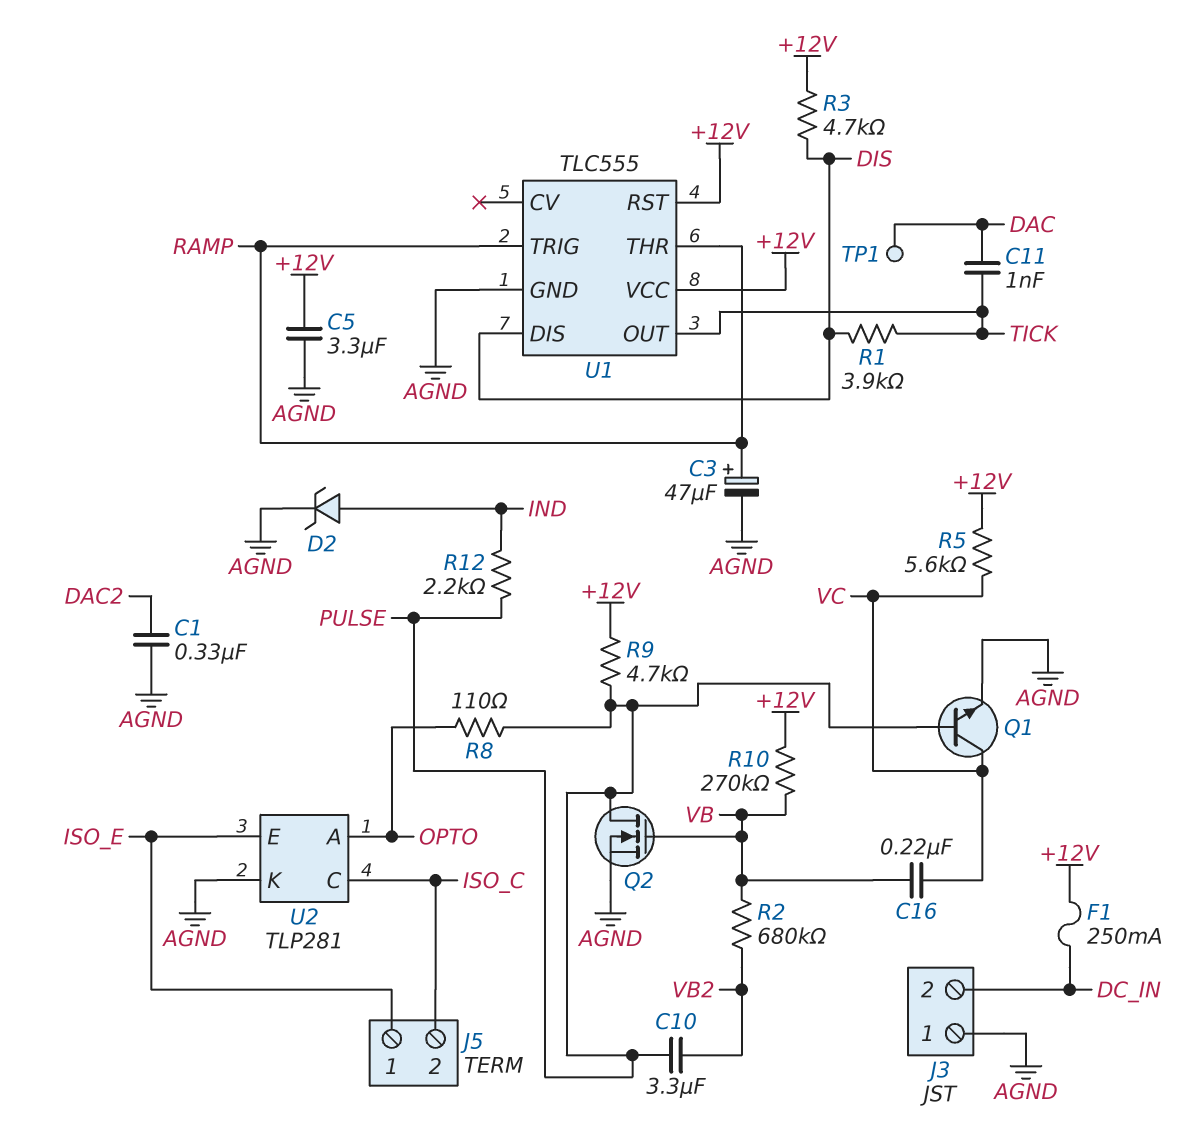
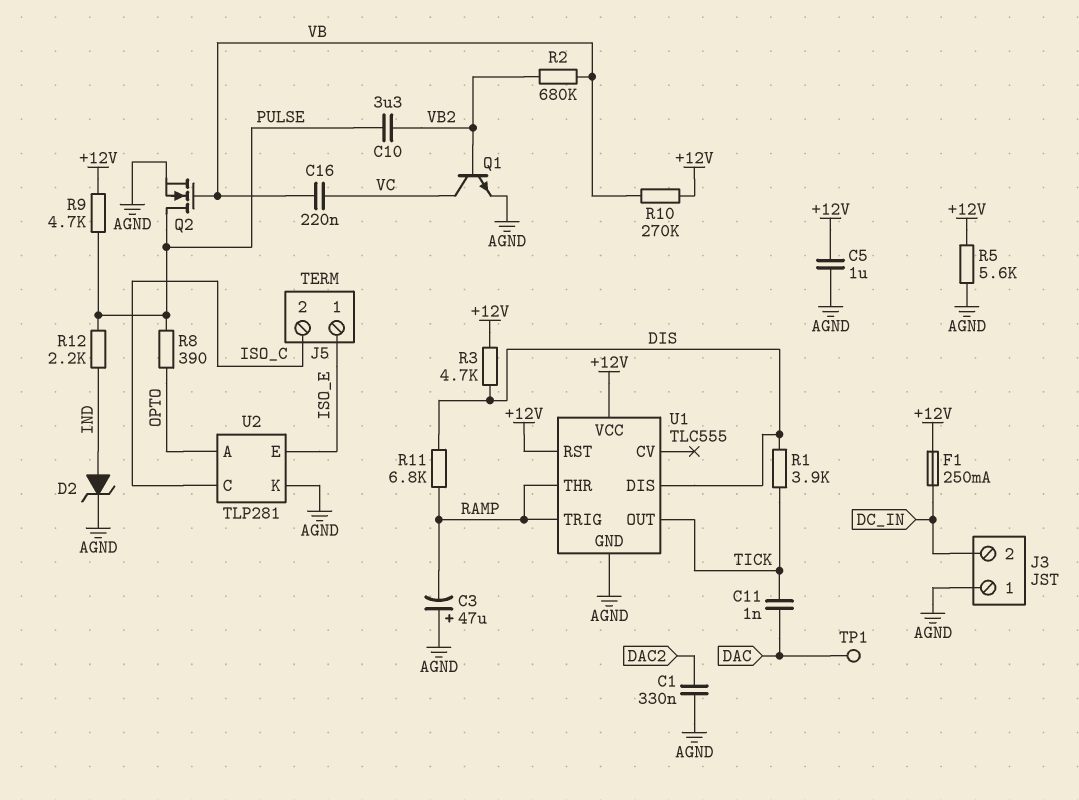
C3: 47uF (plus RAMP, minus AGND) -> 47uF (plus AGND, minus RAMP)
C5: 3.3uF (+12V, AGND) -> 1uF (+12V, AGND)
Q1: NPN (B PULSE, C VC, E AGND) -> NPN (B VB2, C VC, E AGND)
R5: 5.6k (+12V, VC) -> 5.6k (+12V, AGND)
R8: 110 (OPTO, PULSE) -> 390 (OPTO, PULSE)
R11: none -> 6.8k (DIS, RAMP)

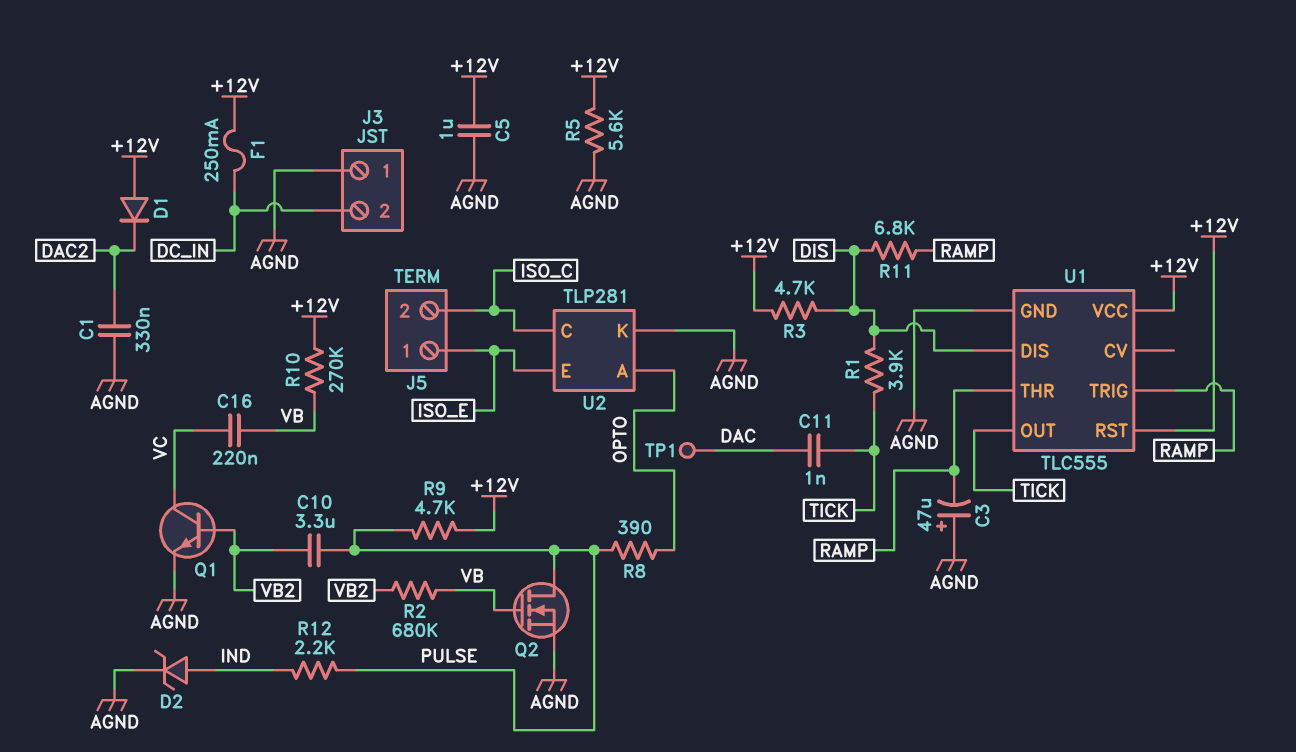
D1: none -> diode (A +12V, K DAC2)

